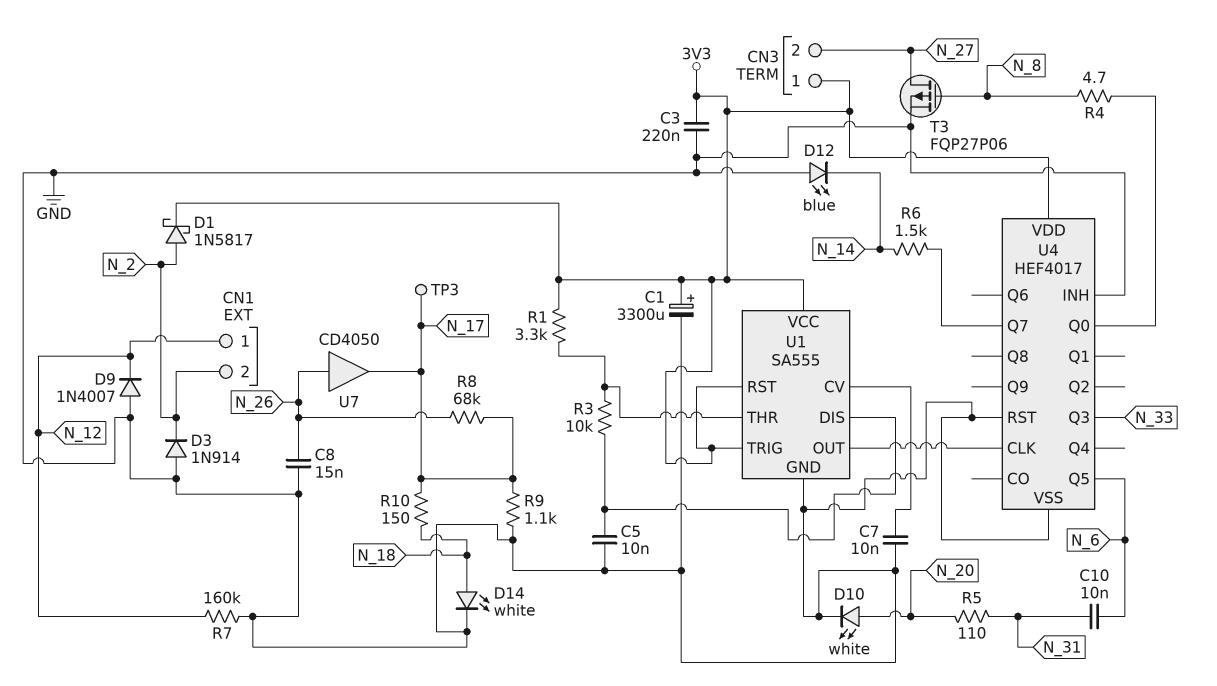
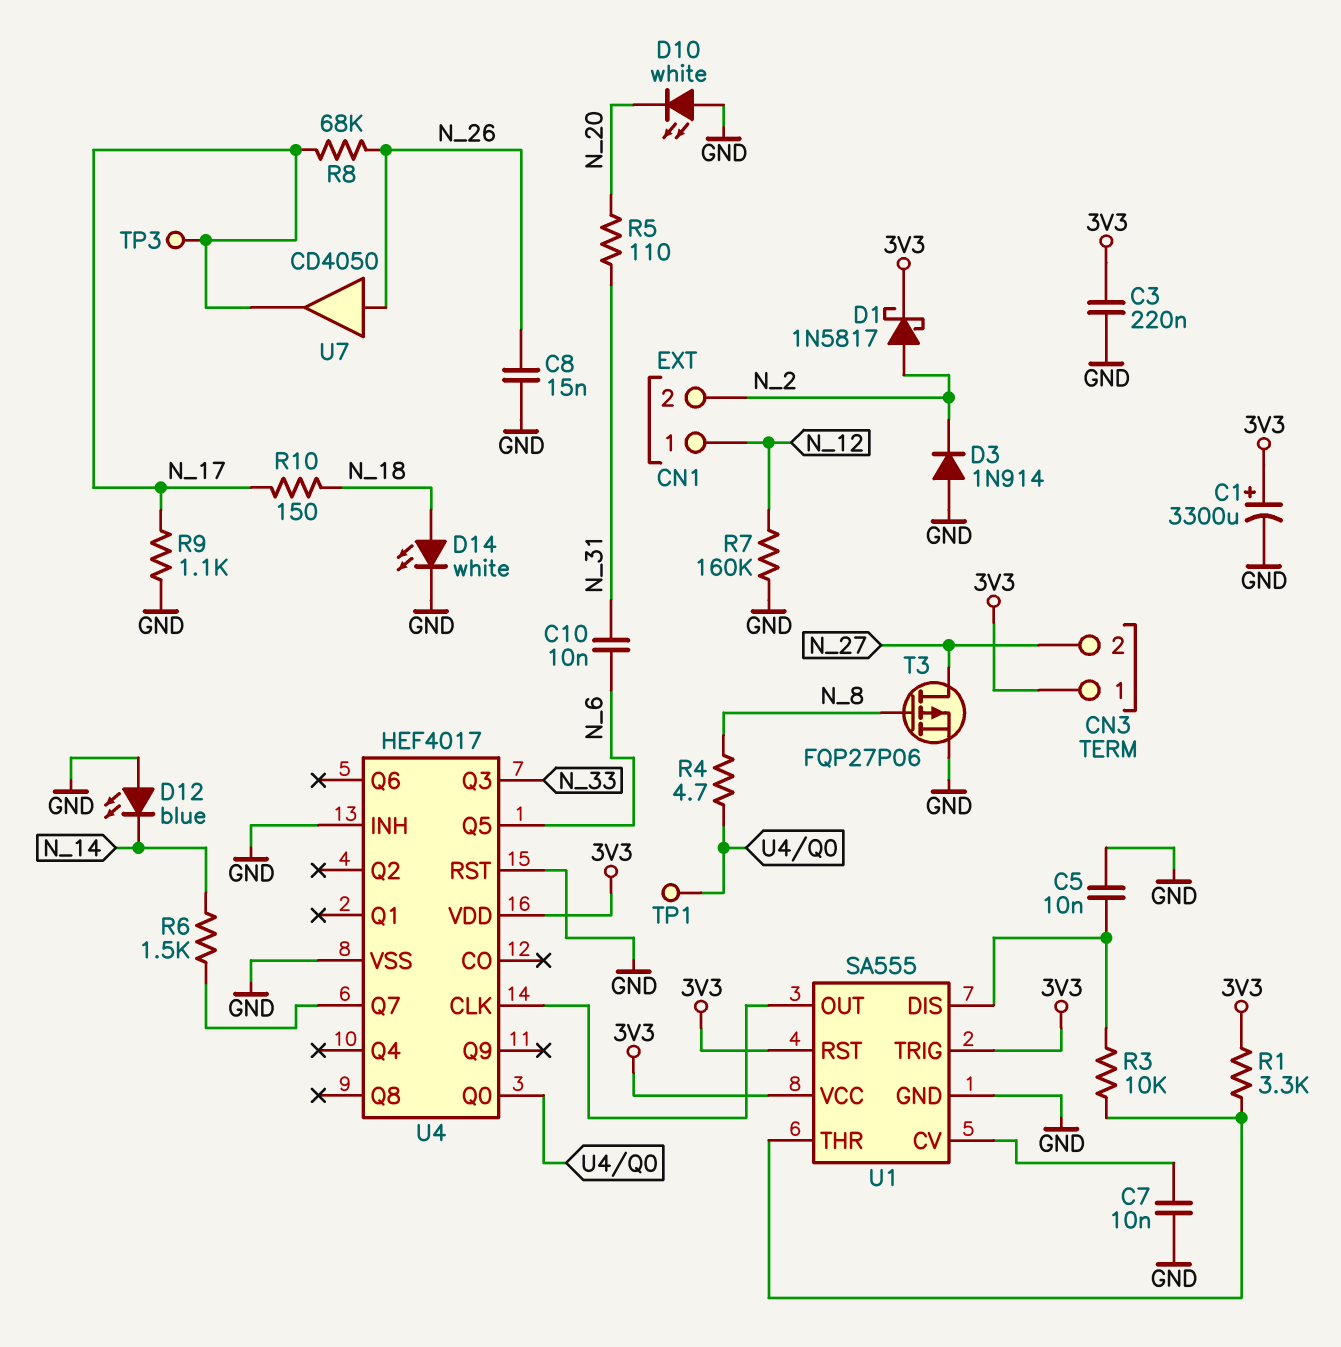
D9: diode 1N4007 (A GND, K N_12) -> none
D10: LED white (A N_20, K GND) -> LED white (A GND, K N_20)
TP1: none -> test point (U4/Q0)

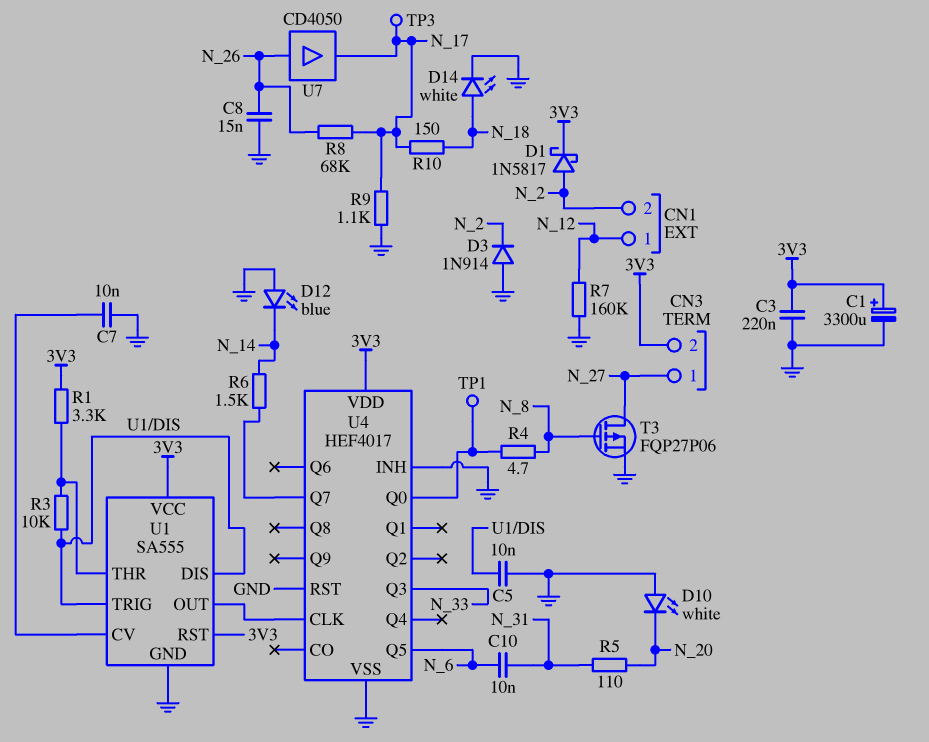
CN3 pin 1: 3V3 -> N_27
CN3 pin 2: N_27 -> 3V3
U1 pin TRIG: 3V3 -> U1/DIS

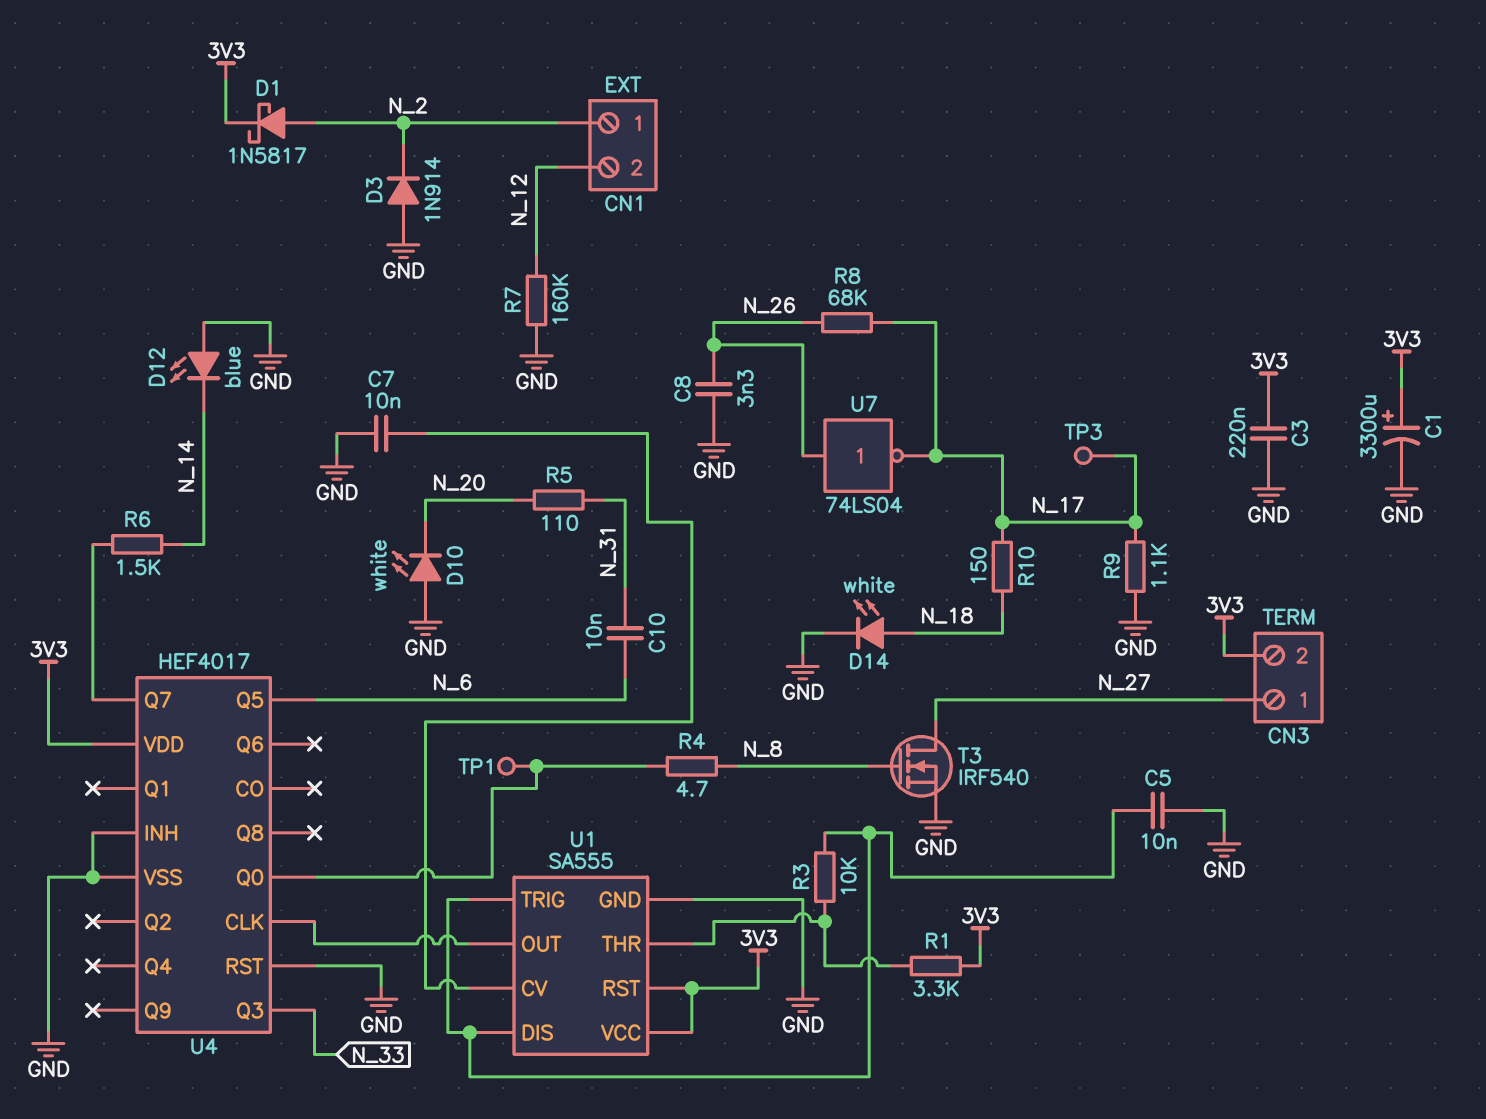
C8: 15nF (GND, N_26) -> 3.3nF (GND, N_26)
CN1 pin 1: N_12 -> N_2
CN1 pin 2: N_2 -> N_12
T3: PMOS FQP27P06 (G N_8, D N_27, S GND) -> NMOS IRF540 (G N_8, D N_27, S GND)
U7: buffer CD4050 (in N_26, out N_17) -> NOT 74LS04 (in N_26, out N_17)

